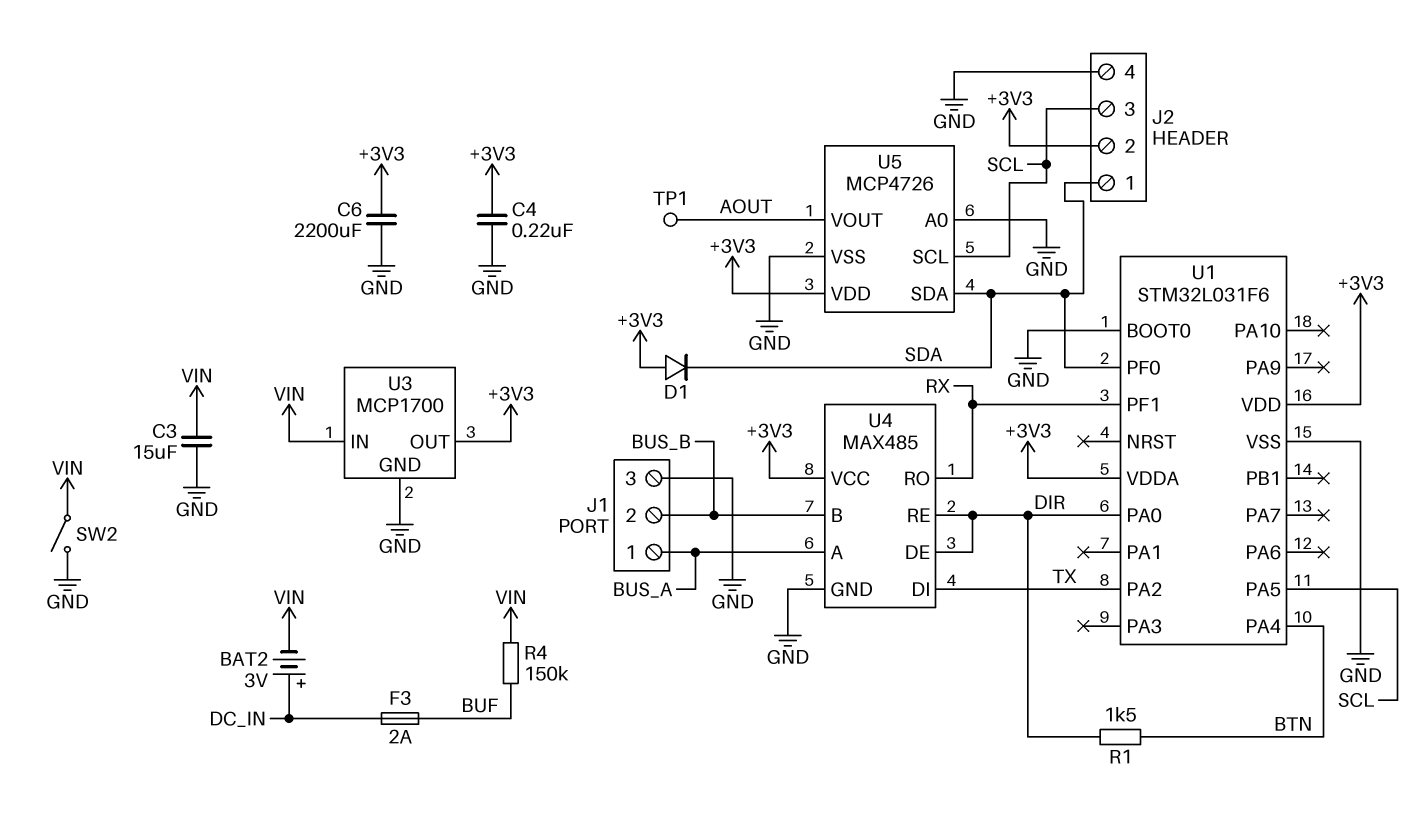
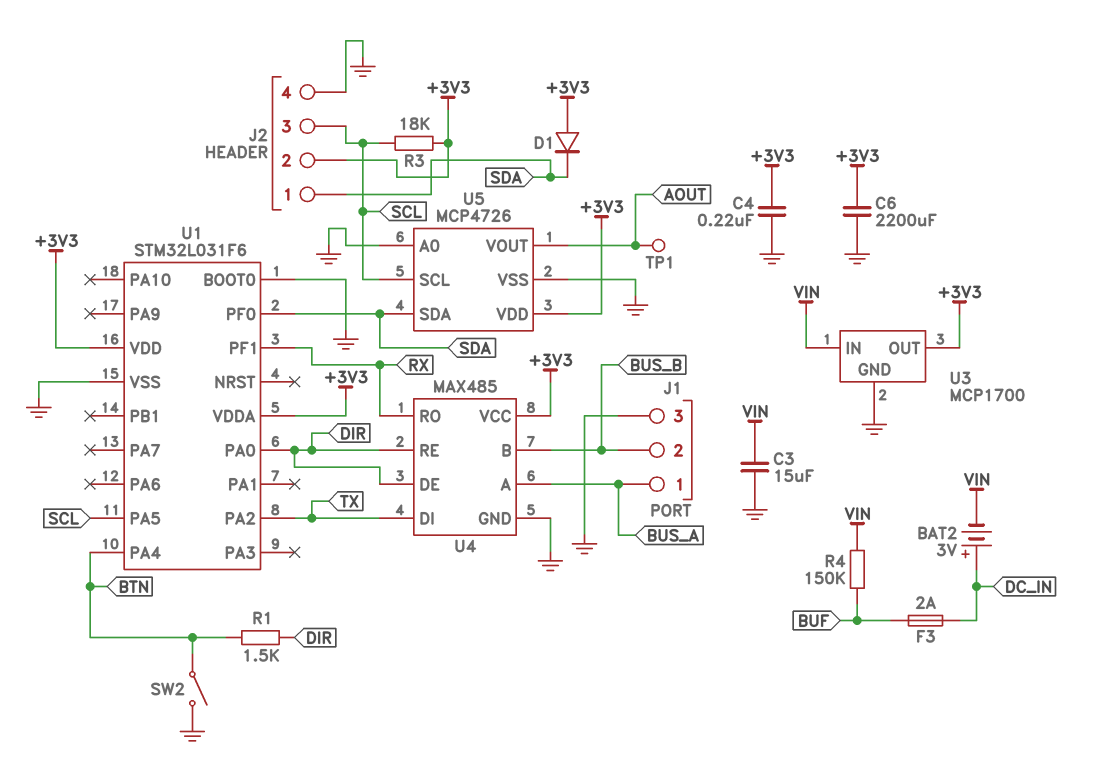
R3: none -> 18k (+3V3, SCL)
SW2: switch (GND, VIN) -> switch (BTN, GND)

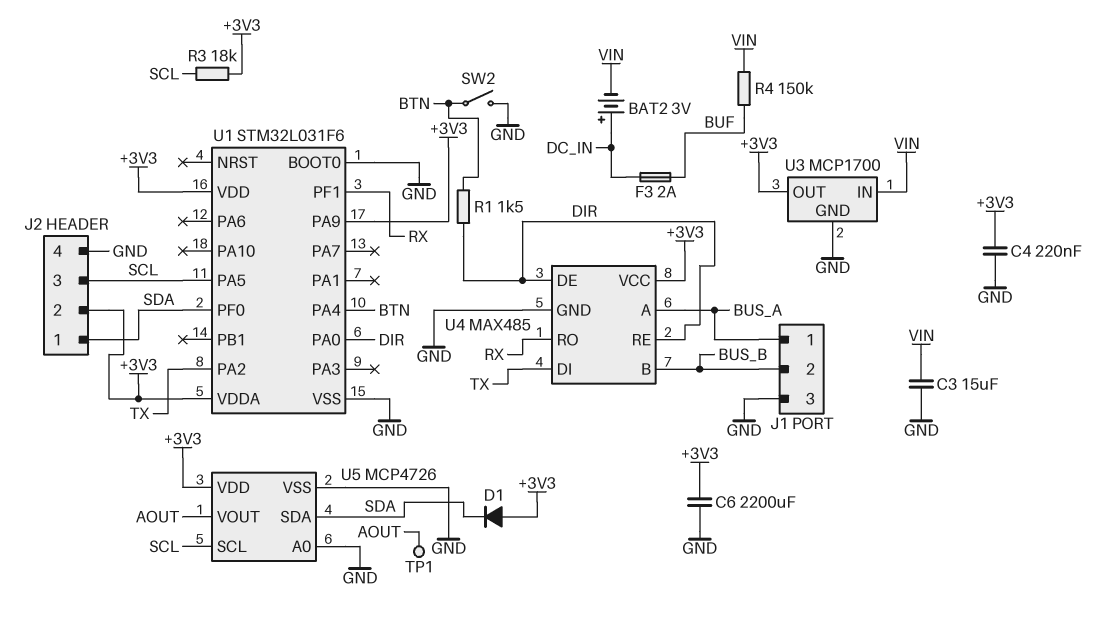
U1 pin PA9: none -> +3V3

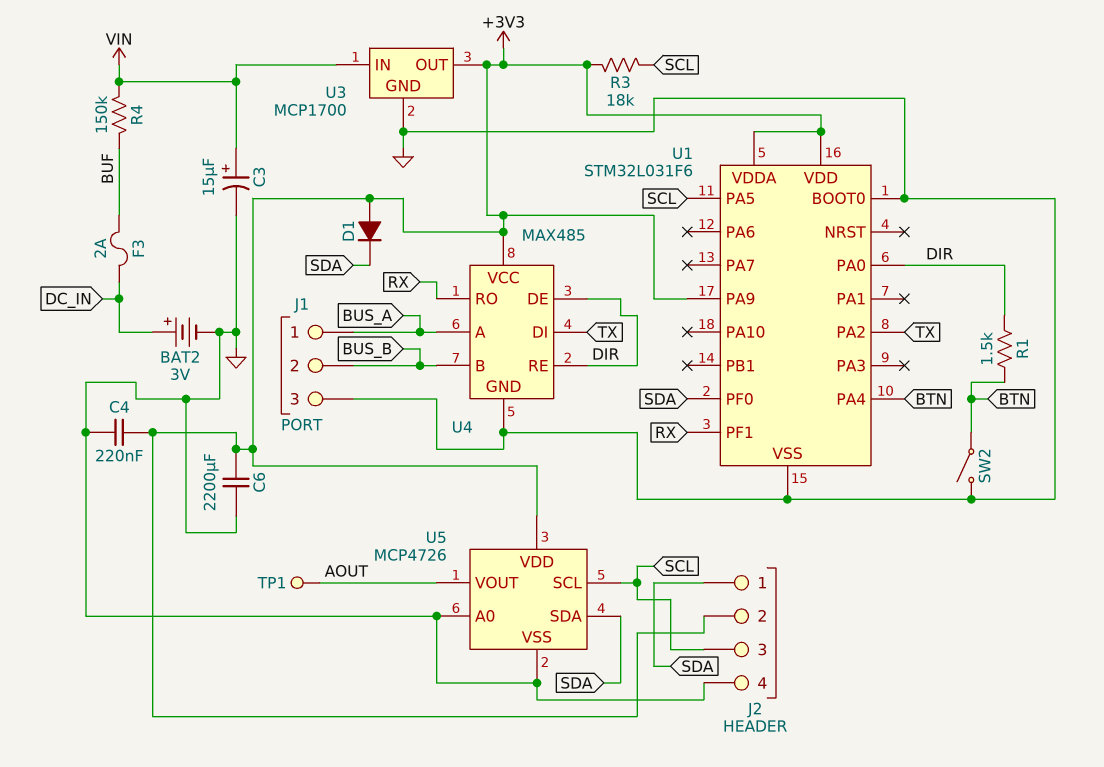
BAT2: 3V (plus DC_IN, minus VIN) -> 3V (plus DC_IN, minus GND)
C3: 15uF (GND, VIN) -> 15uF (plus VIN, minus GND)

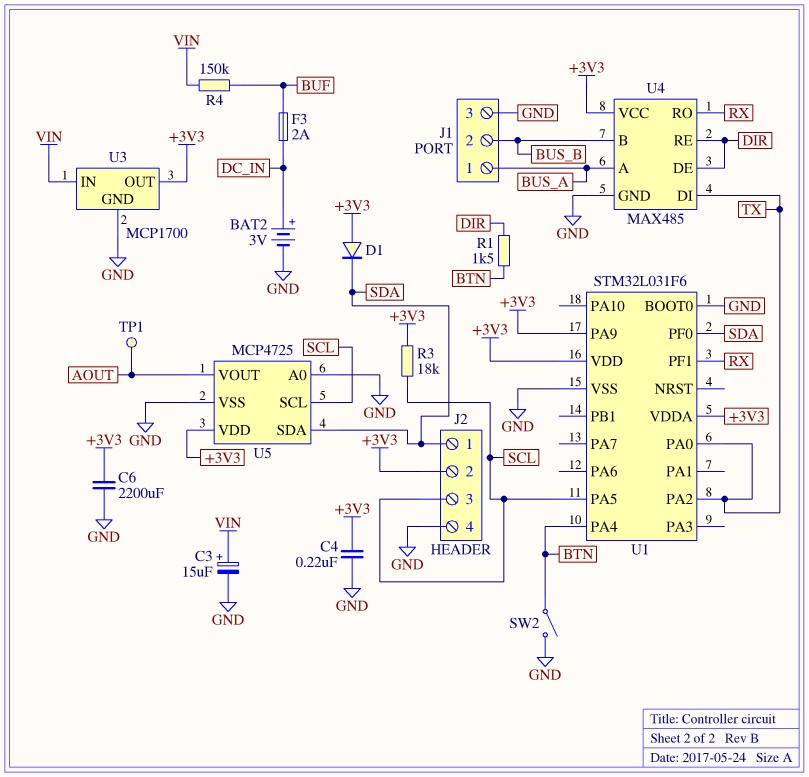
U1 pin PA0: DIR -> TX
U5: MCP4726 -> MCP4725

